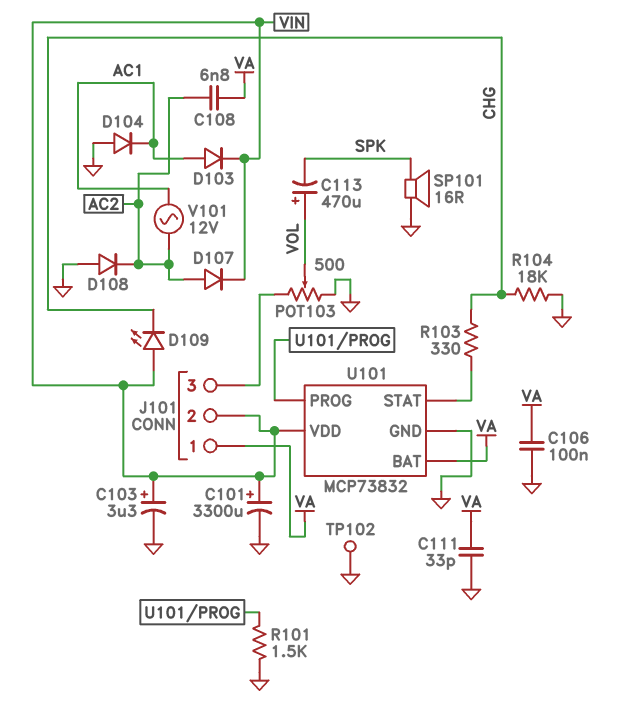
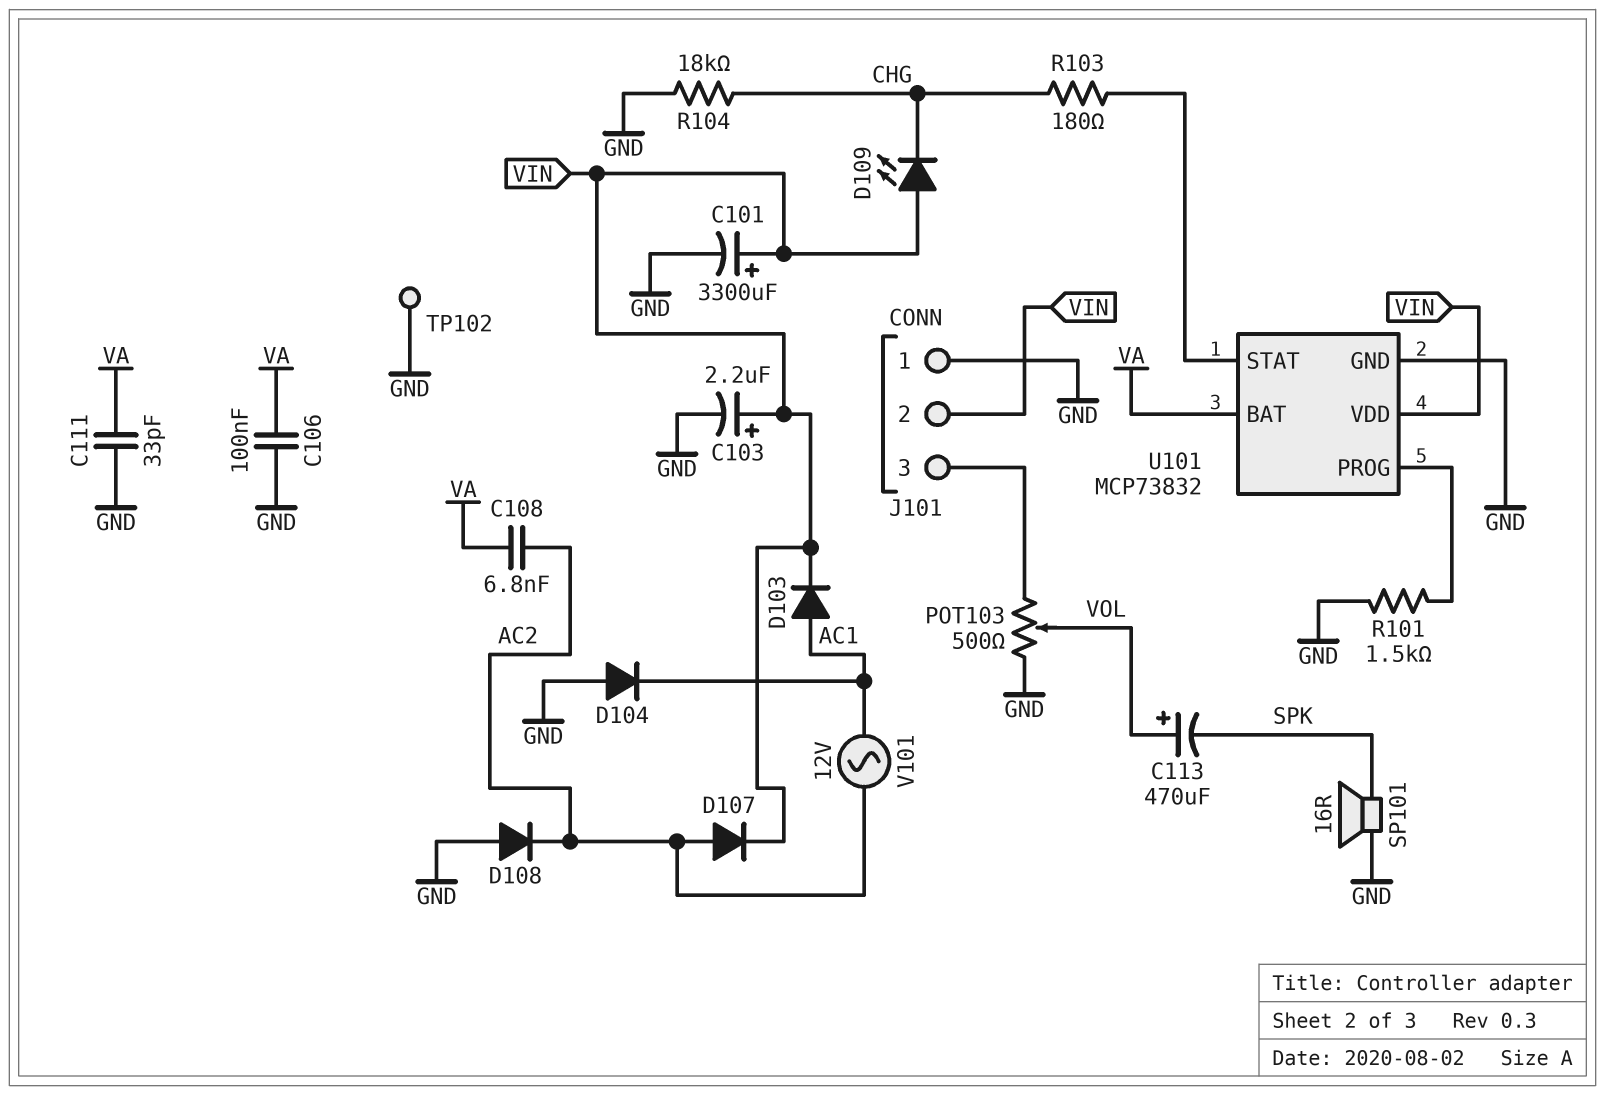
C103: 3.3uF (plus VIN, minus GND) -> 2.2uF (plus VIN, minus GND)
J101 pin 1: VA -> GND
R103: 330 (CHG, U101/STAT) -> 180 (CHG, U101/STAT)

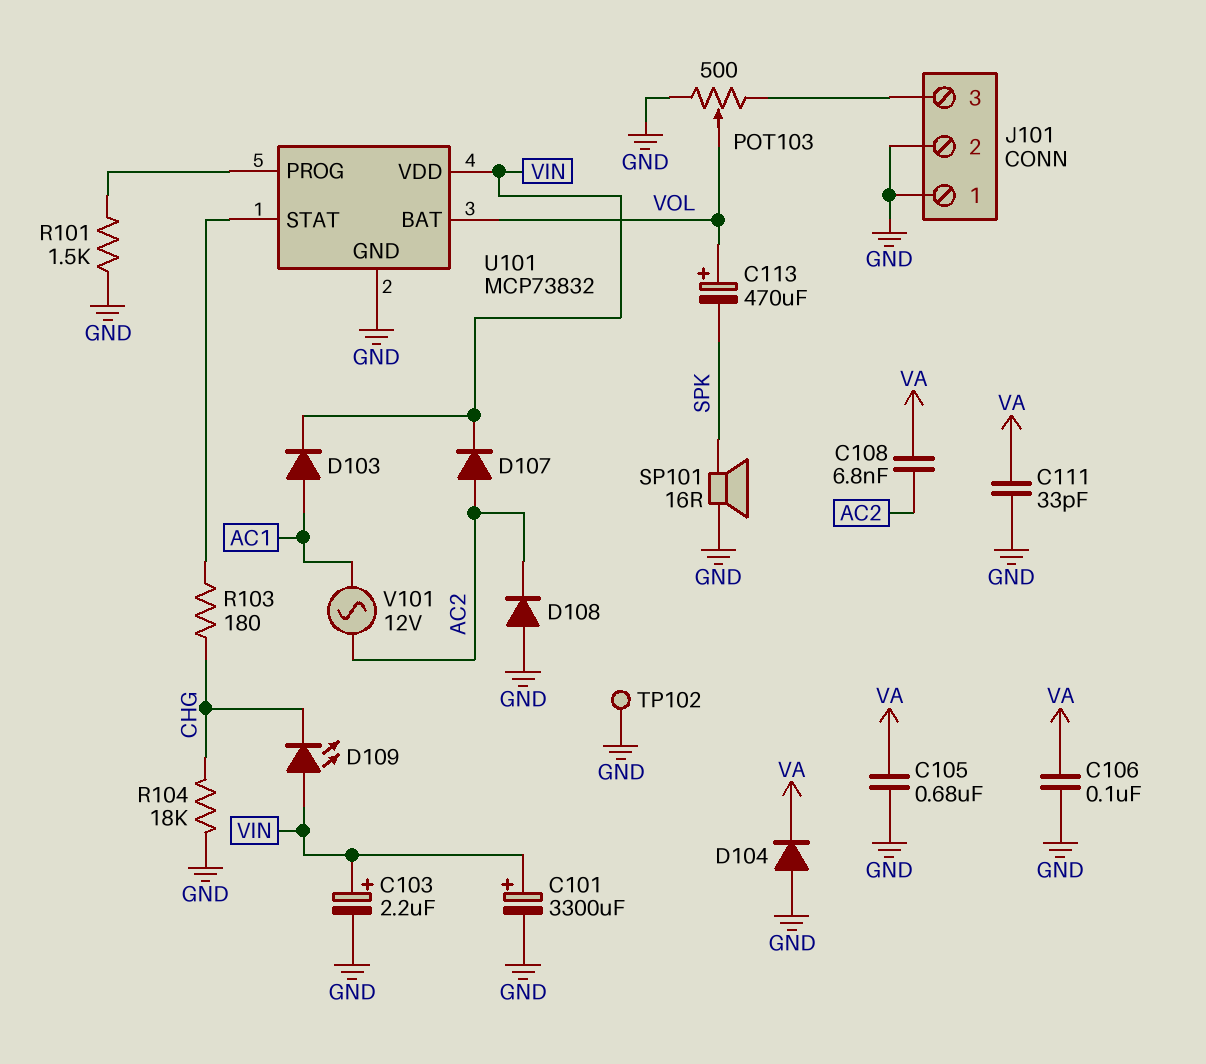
C105: none -> 680nF (GND, VA)
D104: diode (A GND, K AC1) -> diode (A GND, K VA)
J101 pin 2: VIN -> GND
U101 pin BAT: VA -> VOL

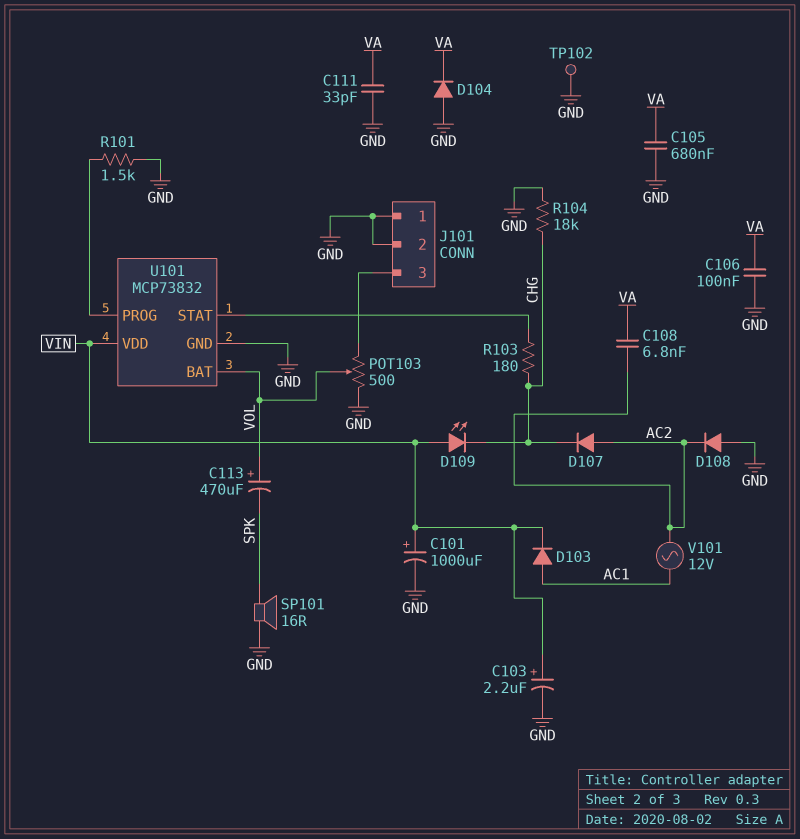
C101: 3300uF (plus VIN, minus GND) -> 1000uF (plus VIN, minus GND)
D107: diode (A AC2, K VIN) -> diode (A AC2, K CHG)

